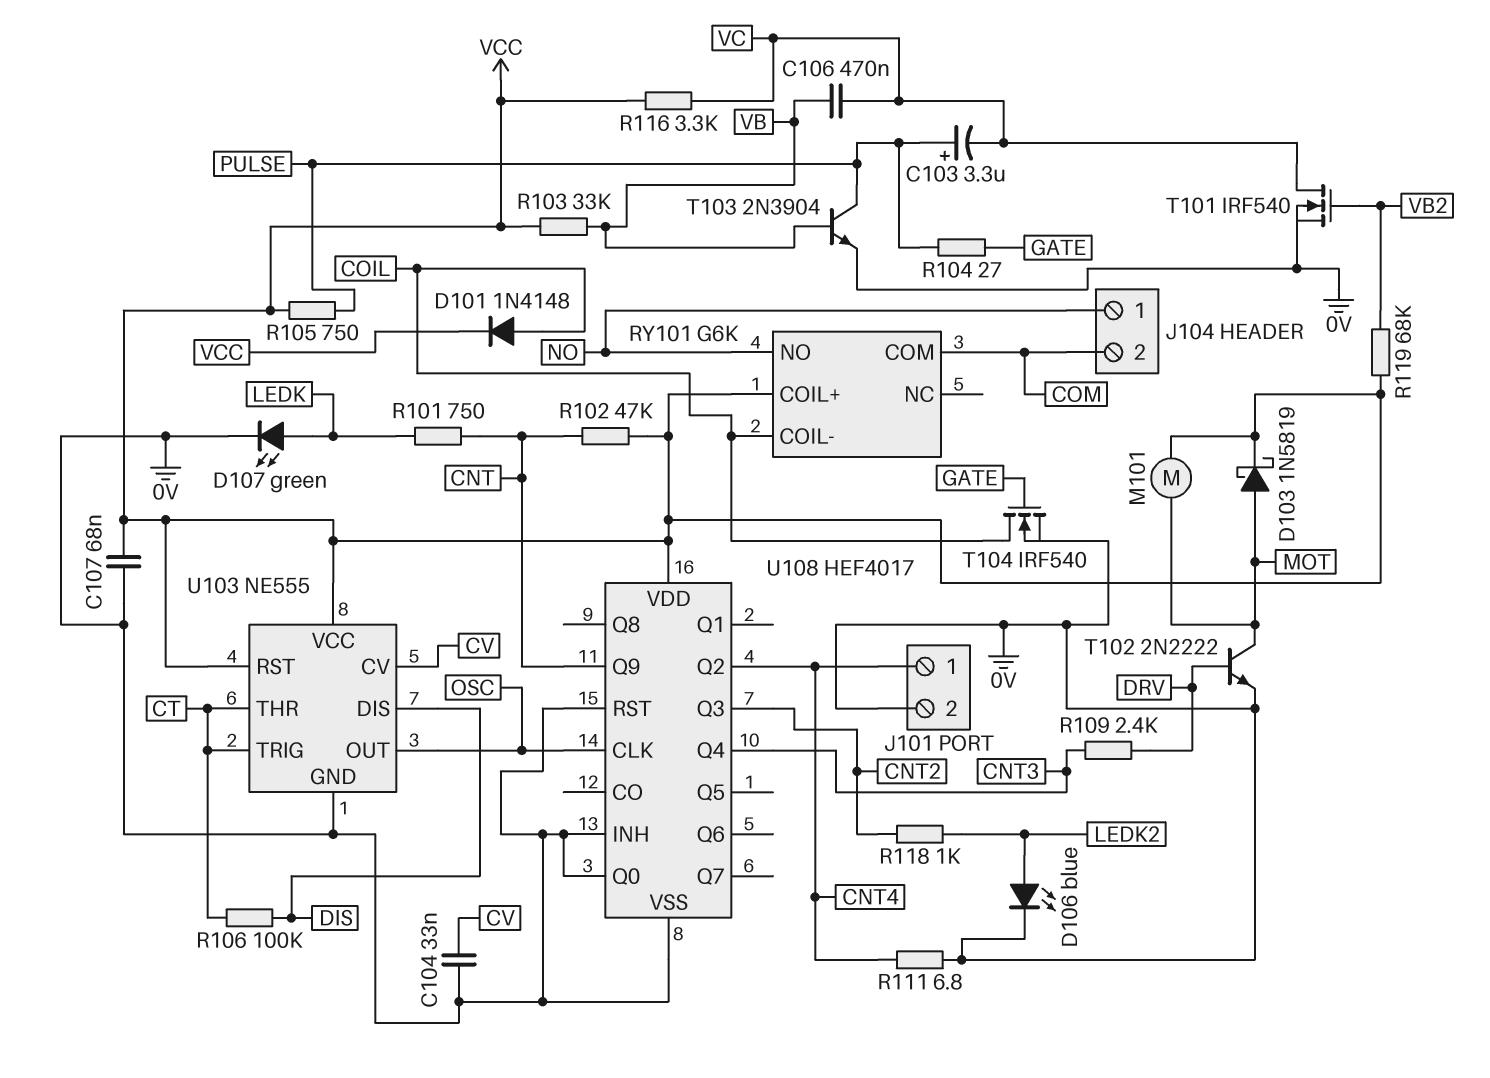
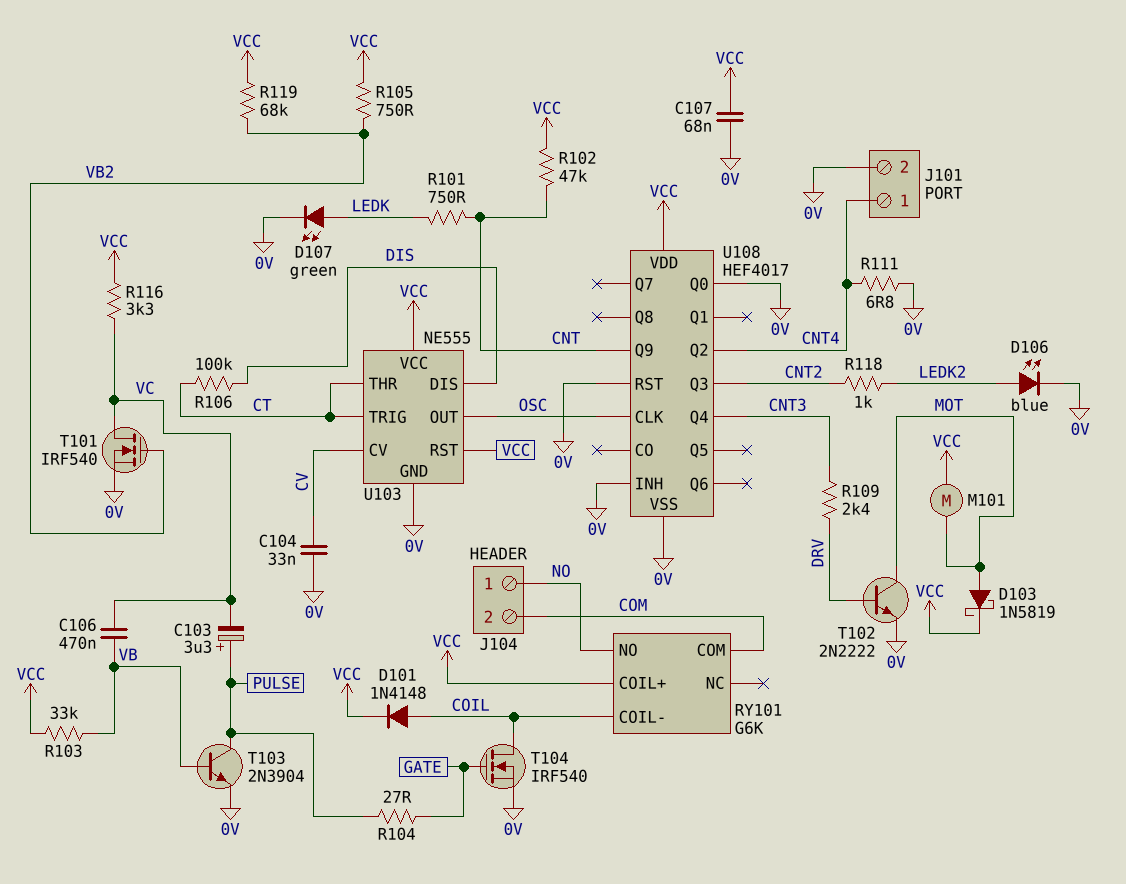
R105: 750 (PULSE, VCC) -> 750 (VB2, VCC)

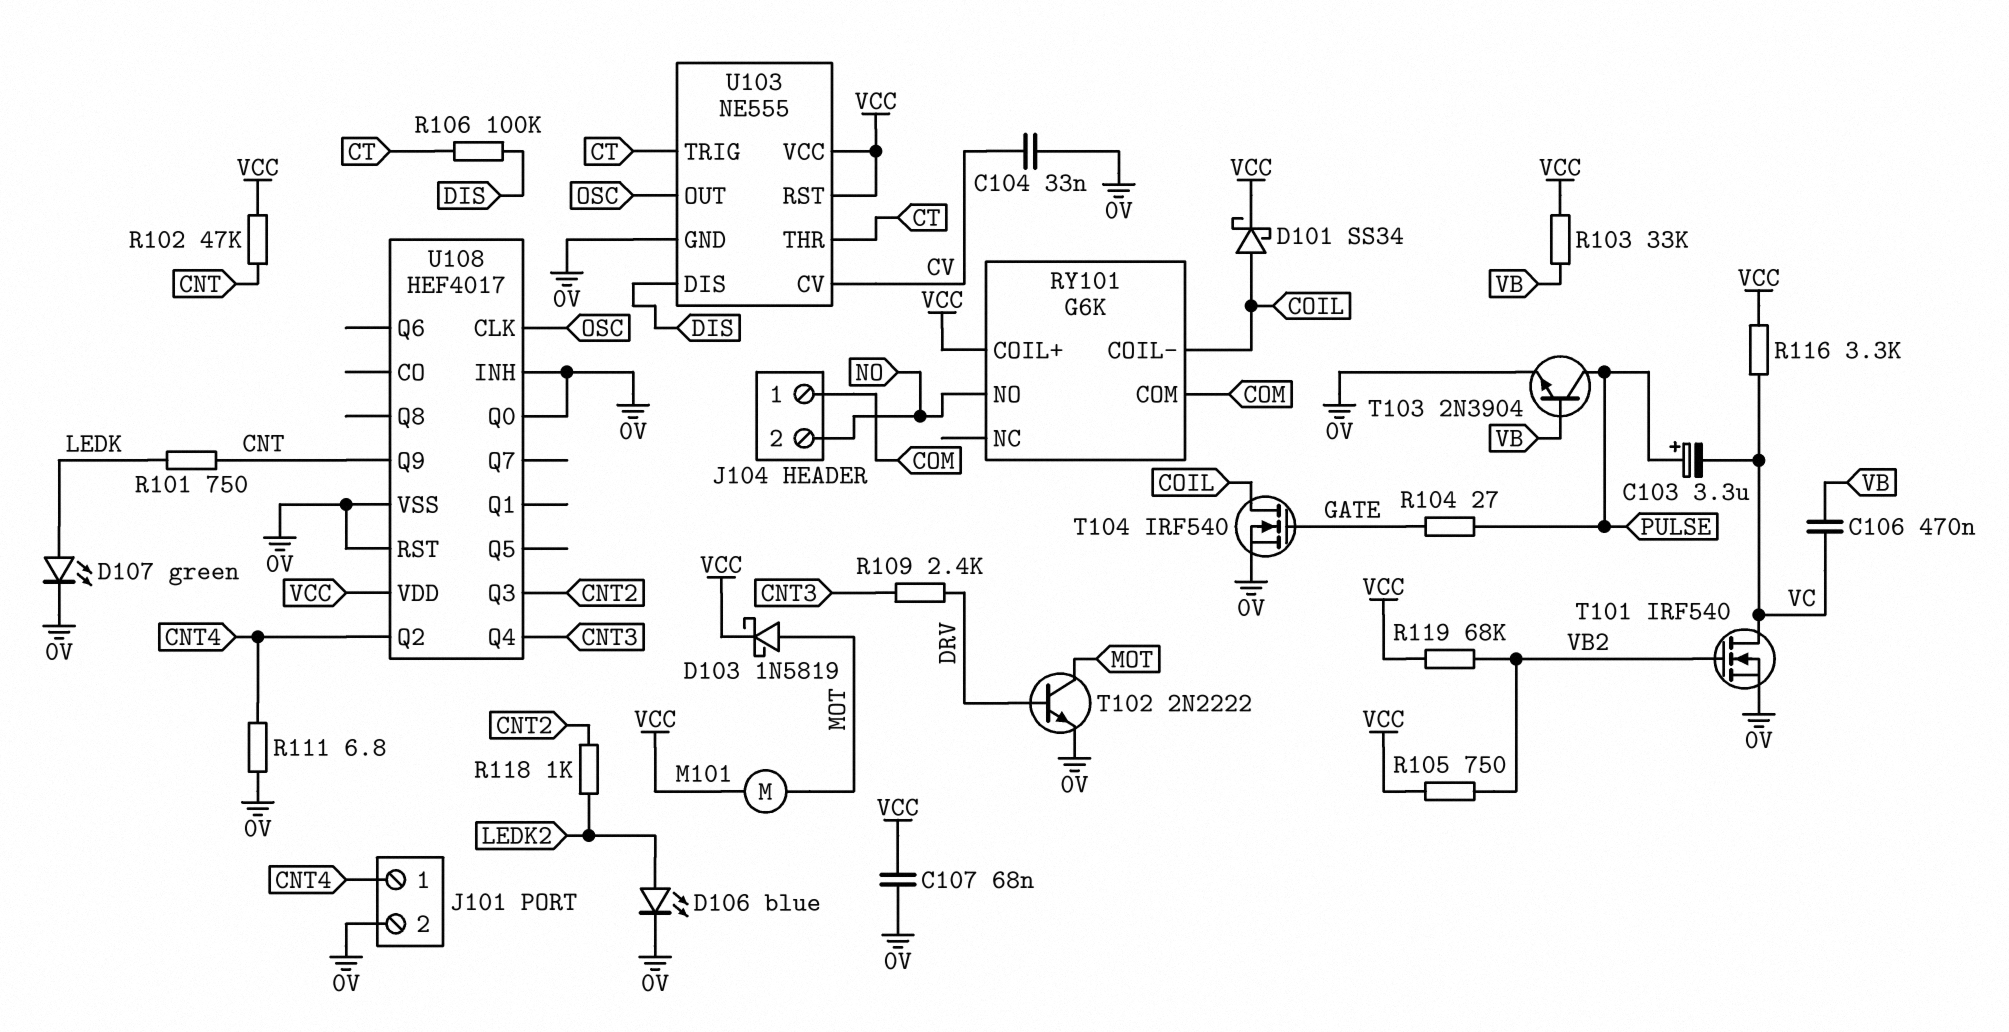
D101: diode 1N4148 (A COIL, K VCC) -> schottky SS34 (A COIL, K VCC)
J104 pin 1: NO -> COM
J104 pin 2: COM -> NO

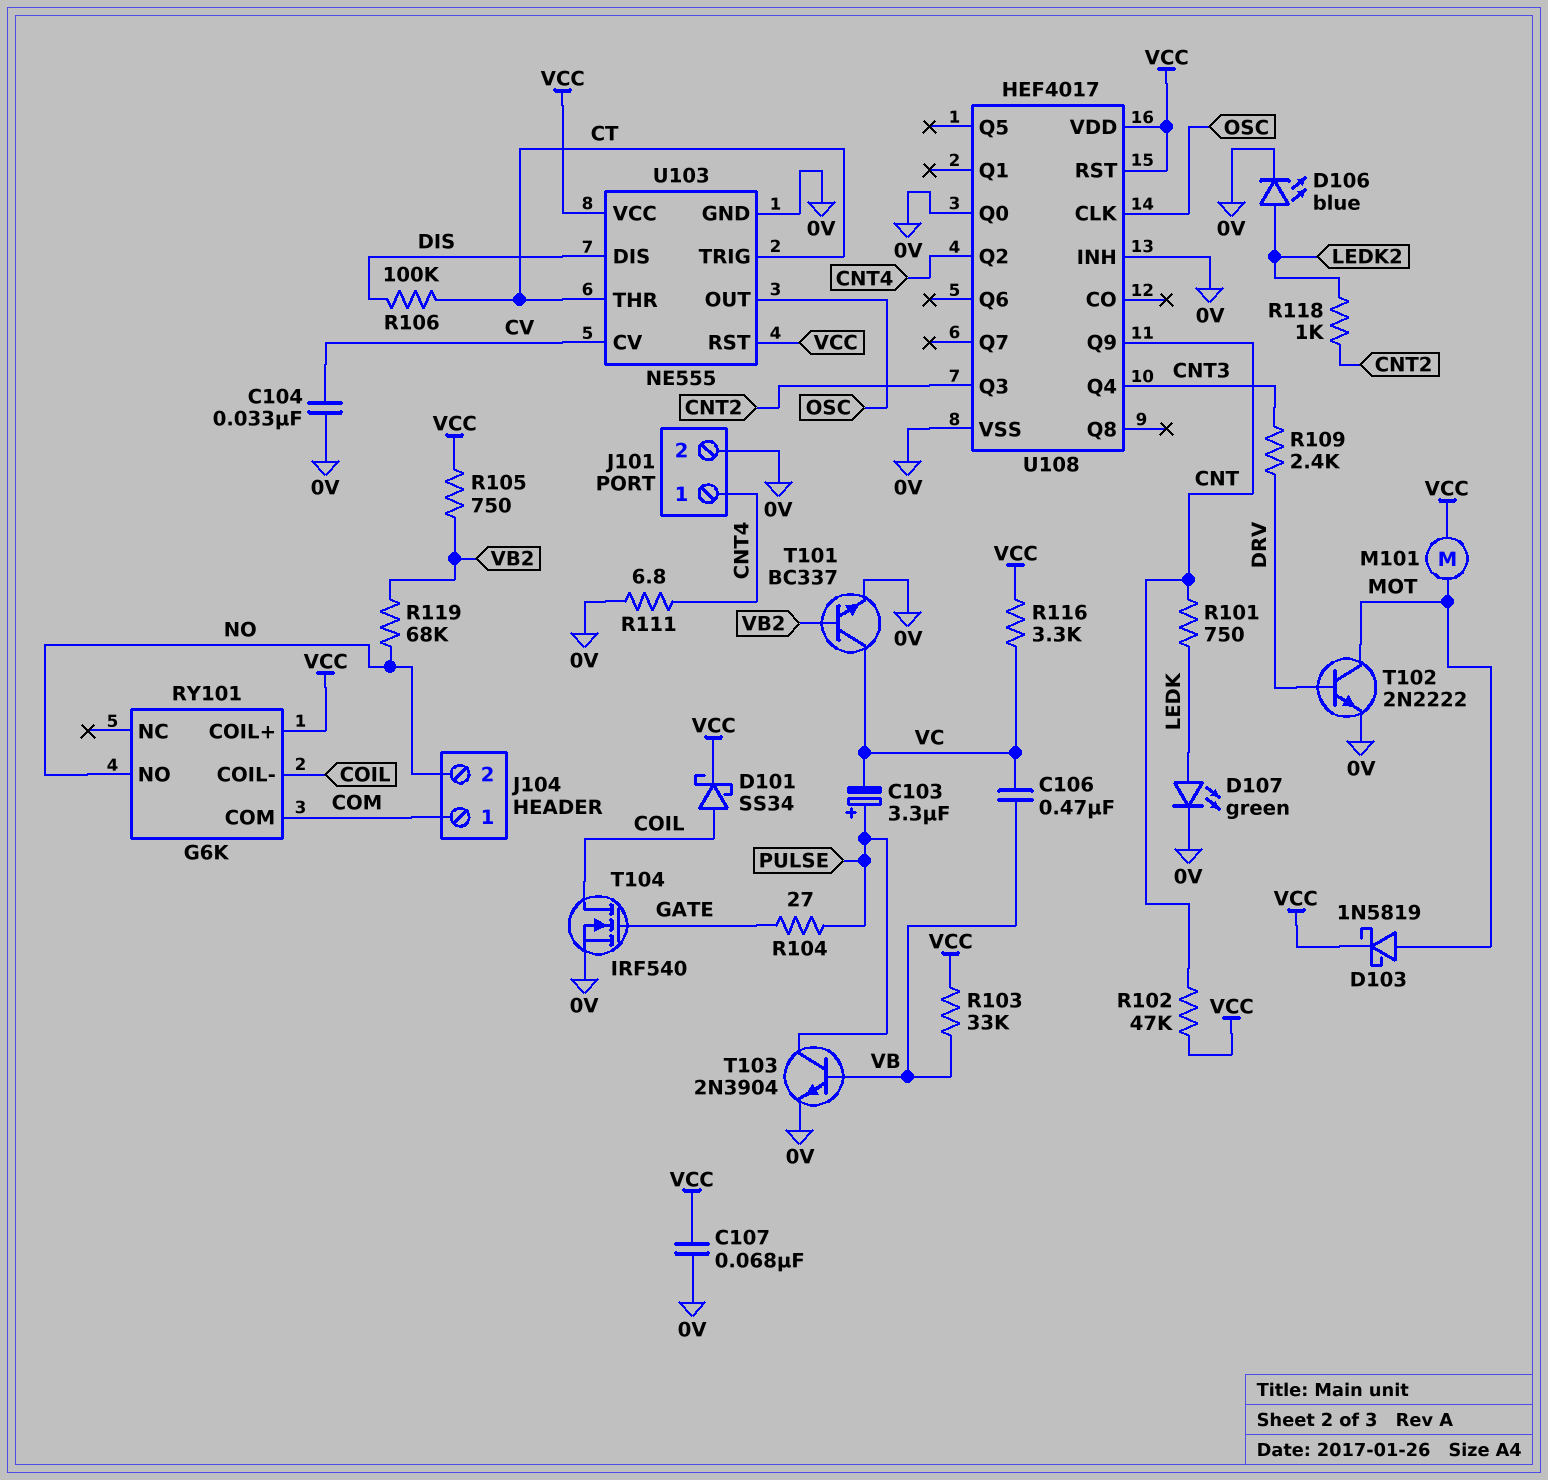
R119: 68k (VB2, VCC) -> 68k (NO, VB2)
T101: NMOS IRF540 (G VB2, D VC, S 0V) -> NPN BC337 (B VB2, C VC, E 0V)
U108 pin RST: 0V -> VCC

